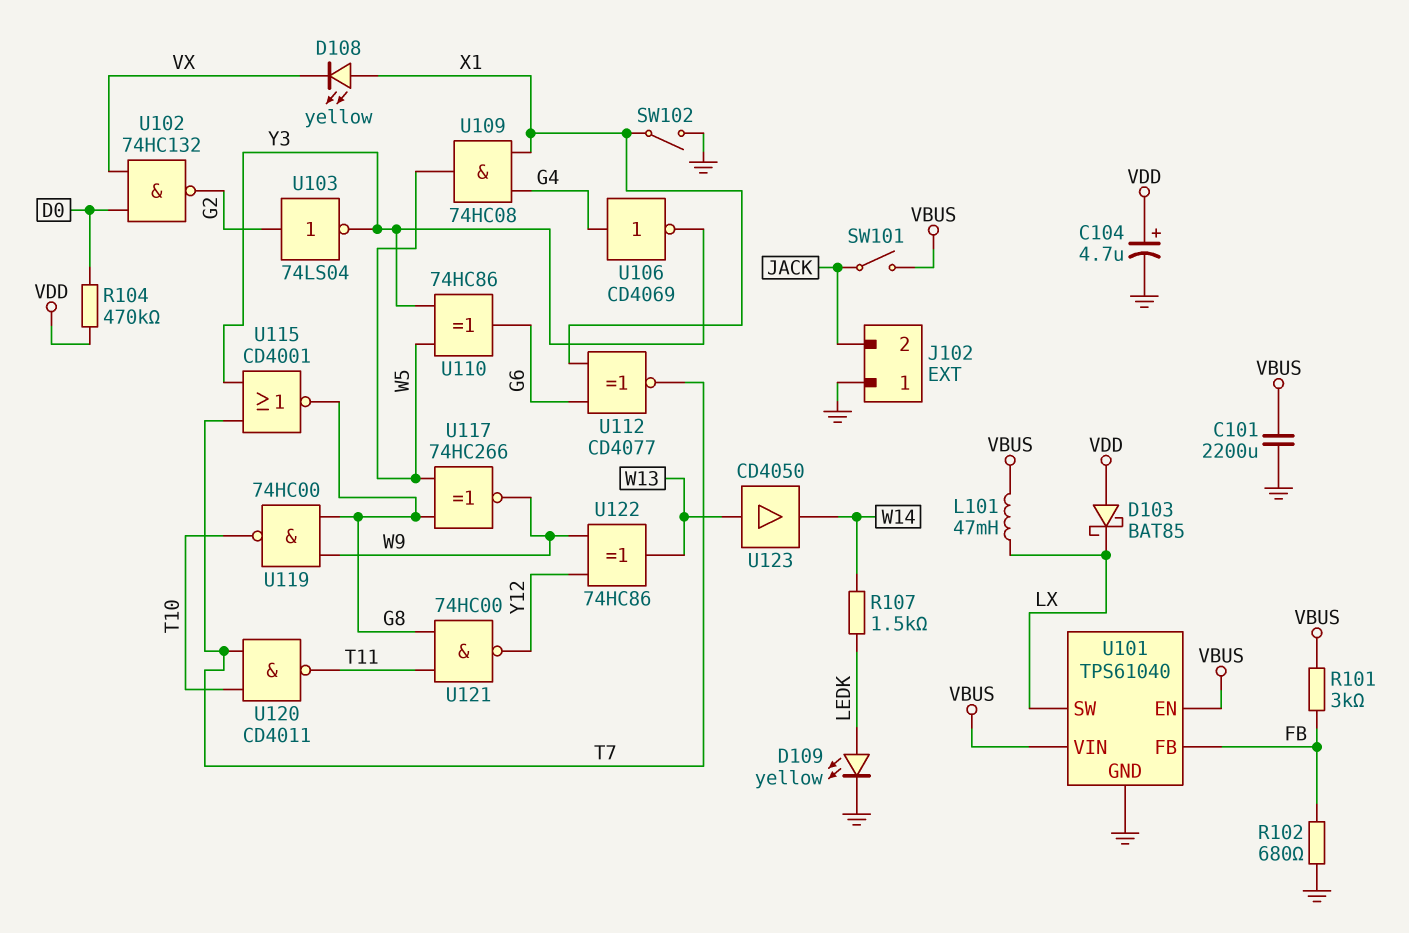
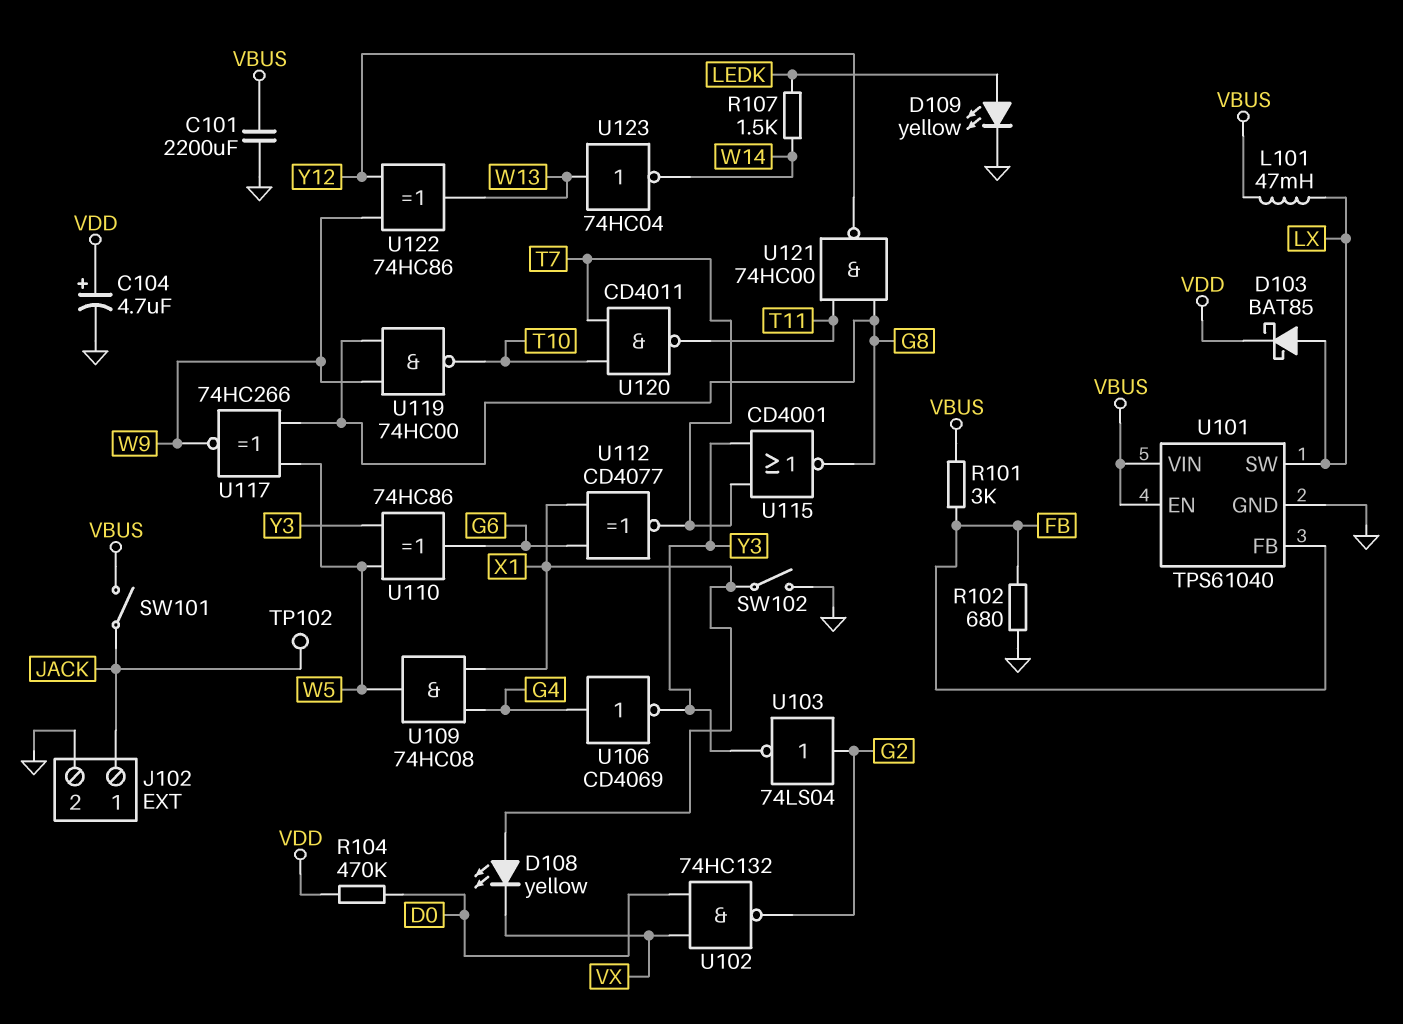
D103: schottky BAT85 (A VDD, K LX) -> schottky BAT85 (A LX, K VDD)
J102 pin 1: GND -> JACK
J102 pin 2: JACK -> GND
TP102: none -> test point (JACK)
U123: buffer CD4050 (in W13, out W14) -> NOT 74HC04 (in W13, out W14)

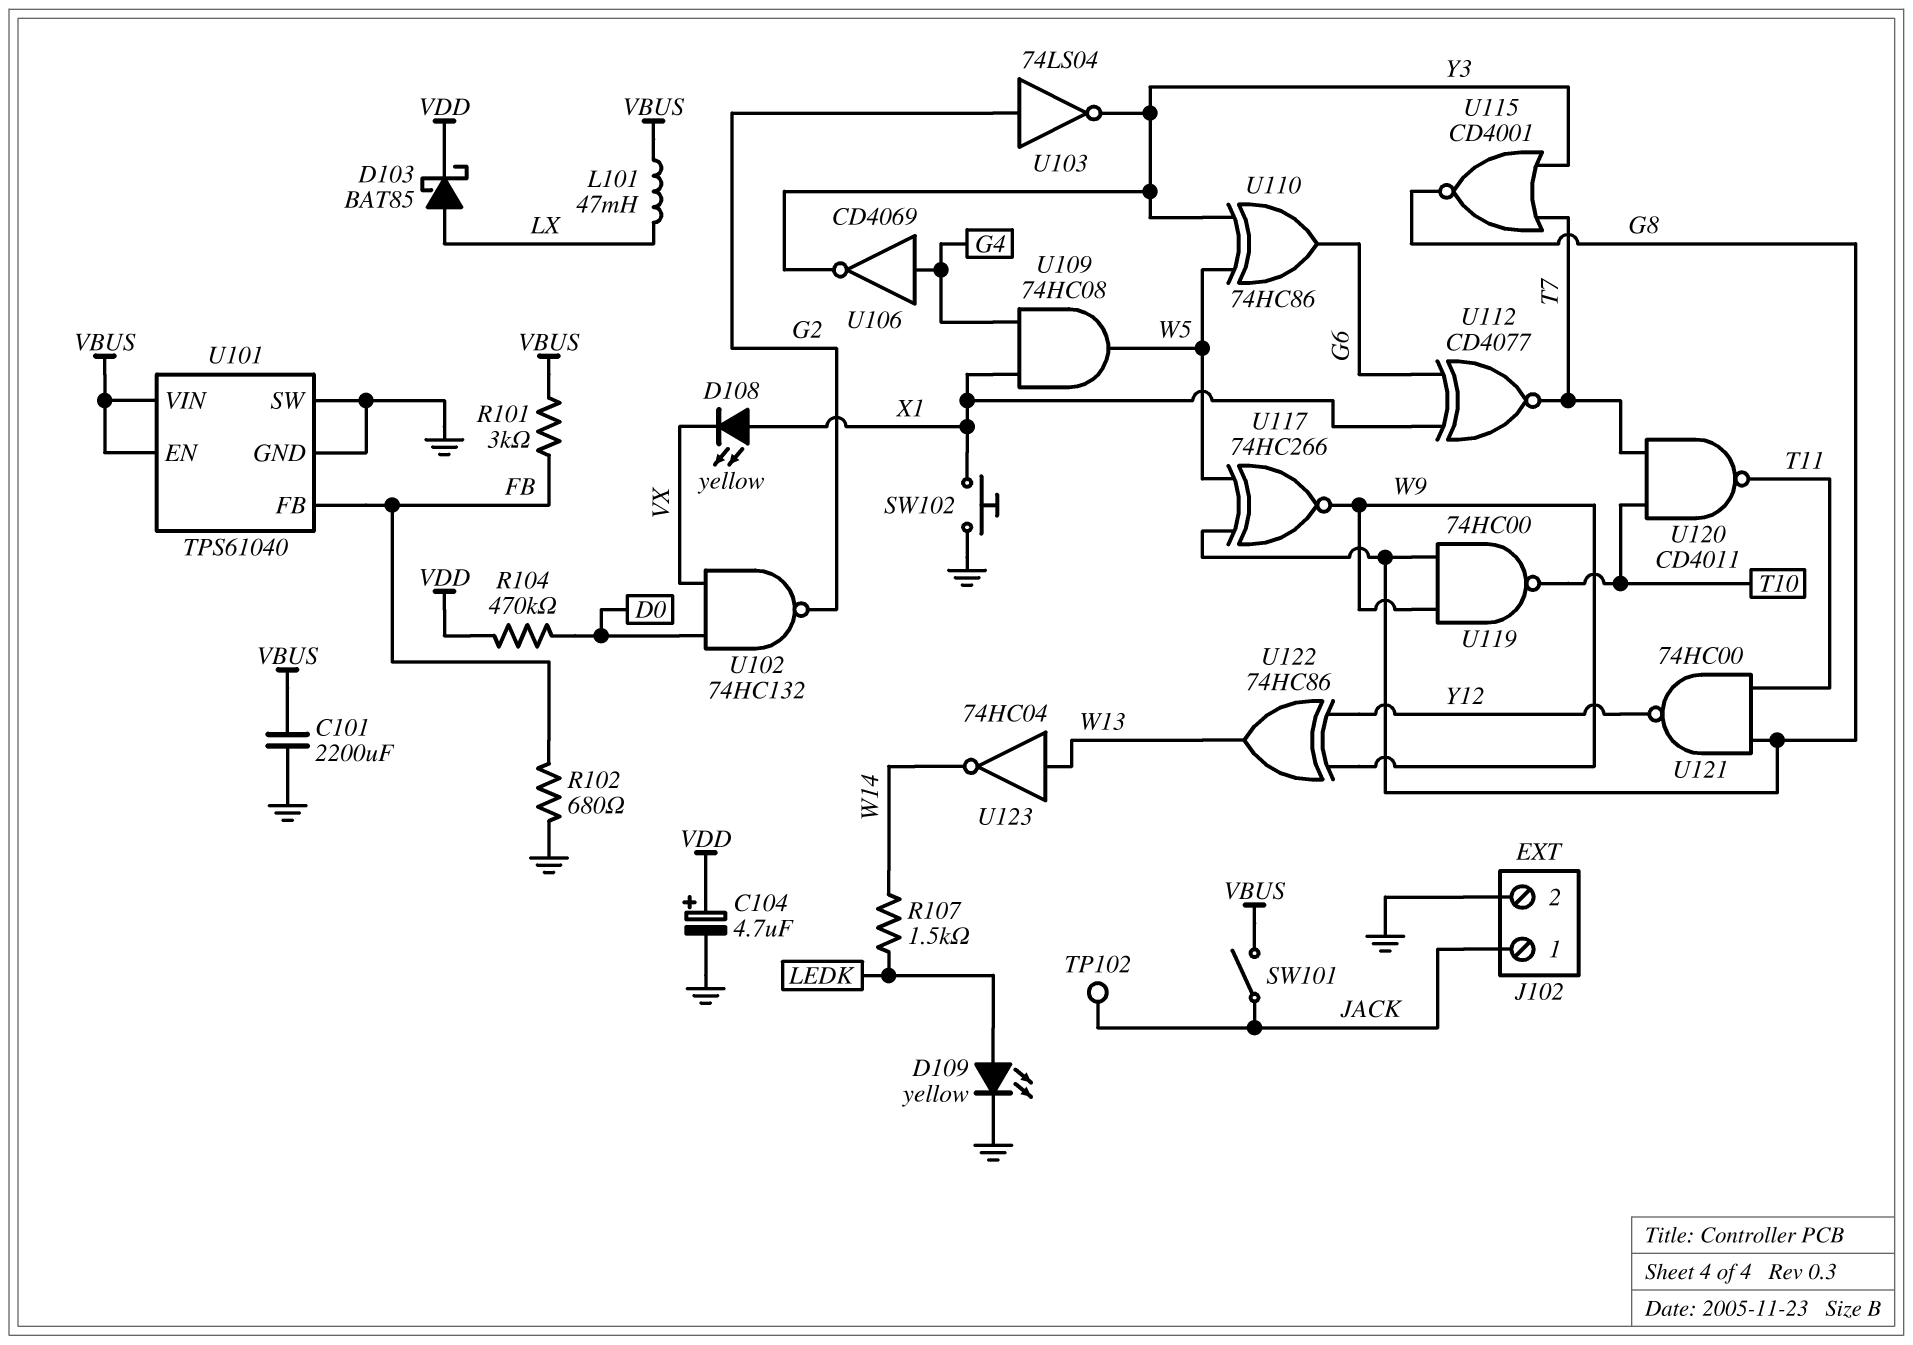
SW102: switch (GND, X1) -> button (GND, X1)
U101 pin SW: LX -> GND

